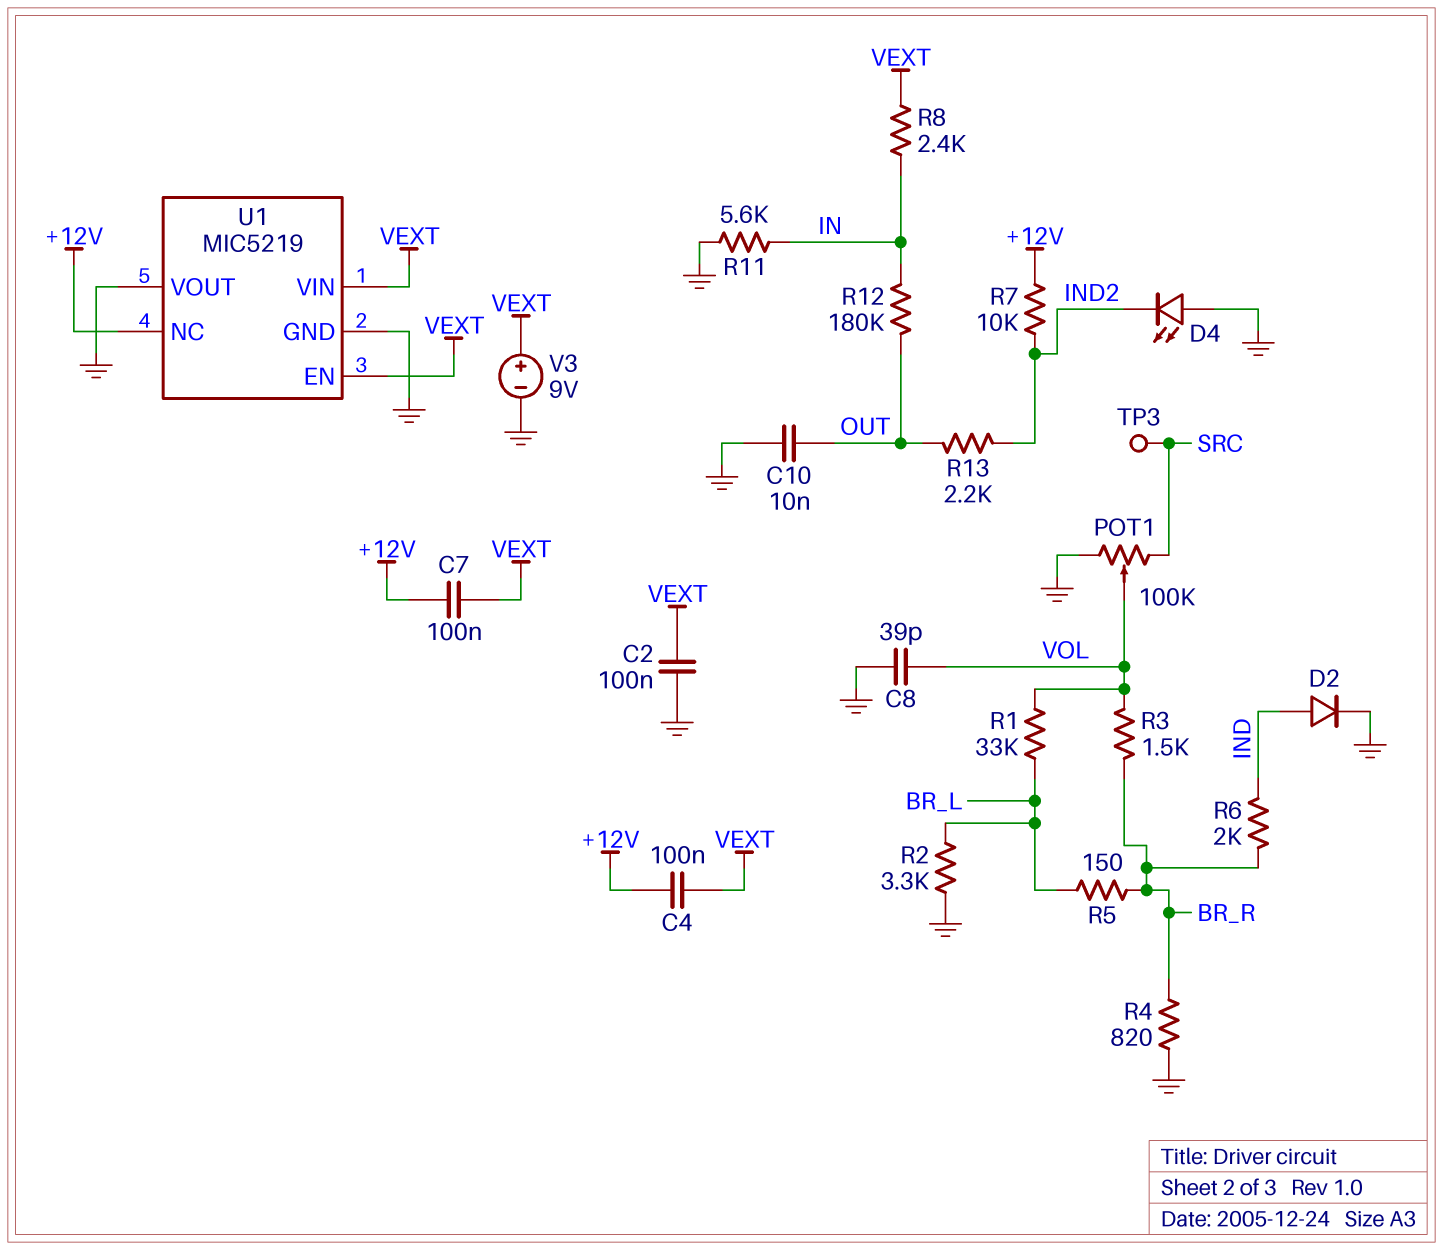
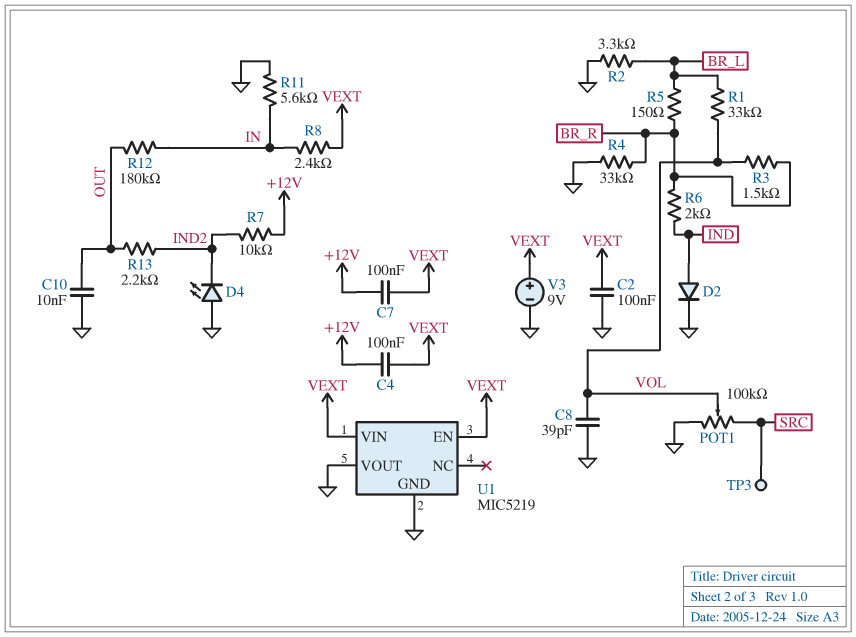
R4: 820 (BR_R, GND) -> 33k (BR_R, GND)
U1 pin NC: +12V -> none

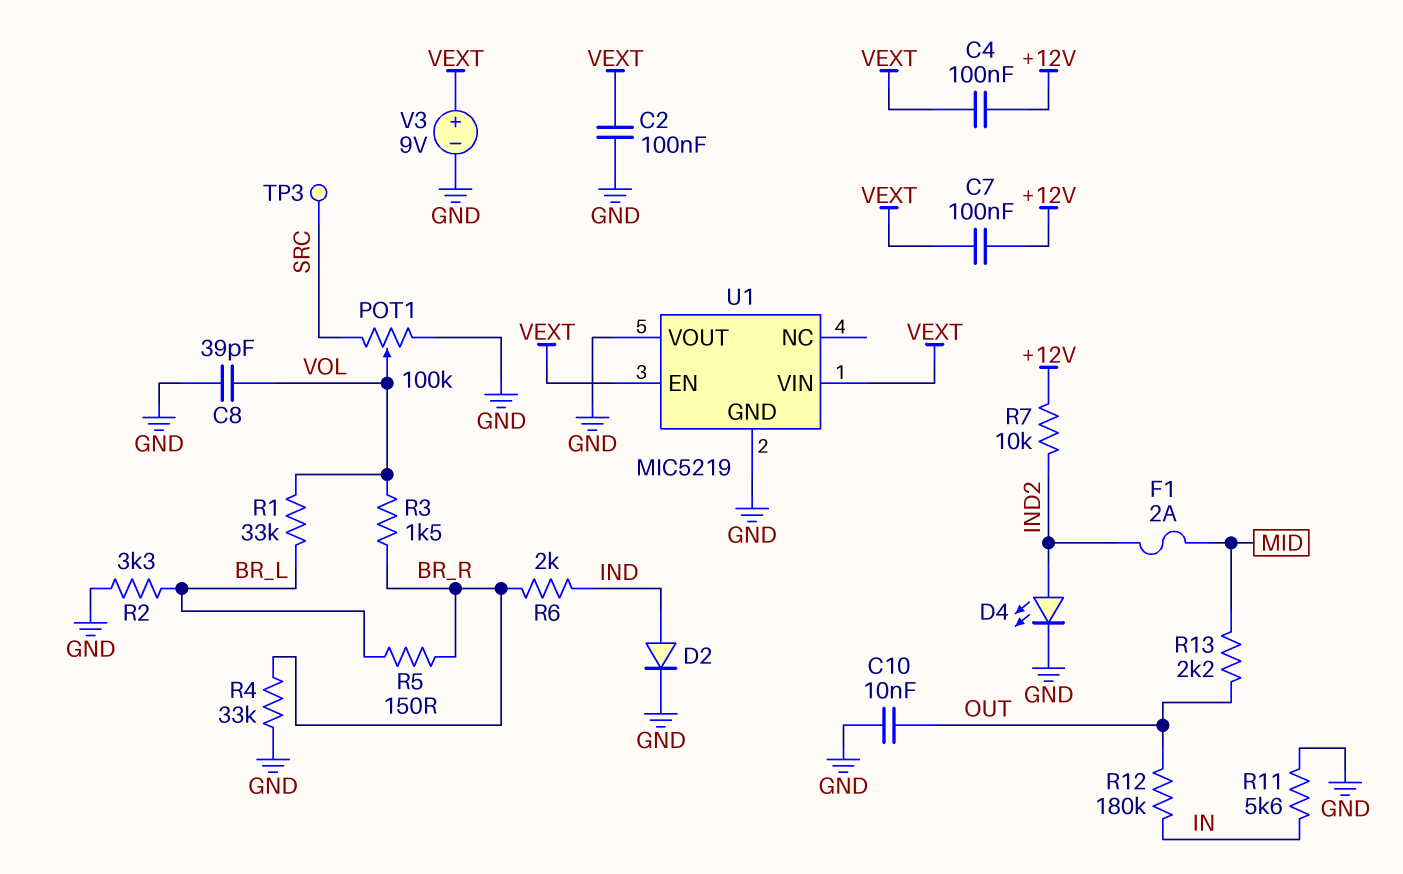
D4: LED (A GND, K IND2) -> LED (A IND2, K GND)
F1: none -> 2A (IND2, MID)
R8: 2.4k (IN, VEXT) -> none
R13: 2.2k (IND2, OUT) -> 2.2k (MID, OUT)

